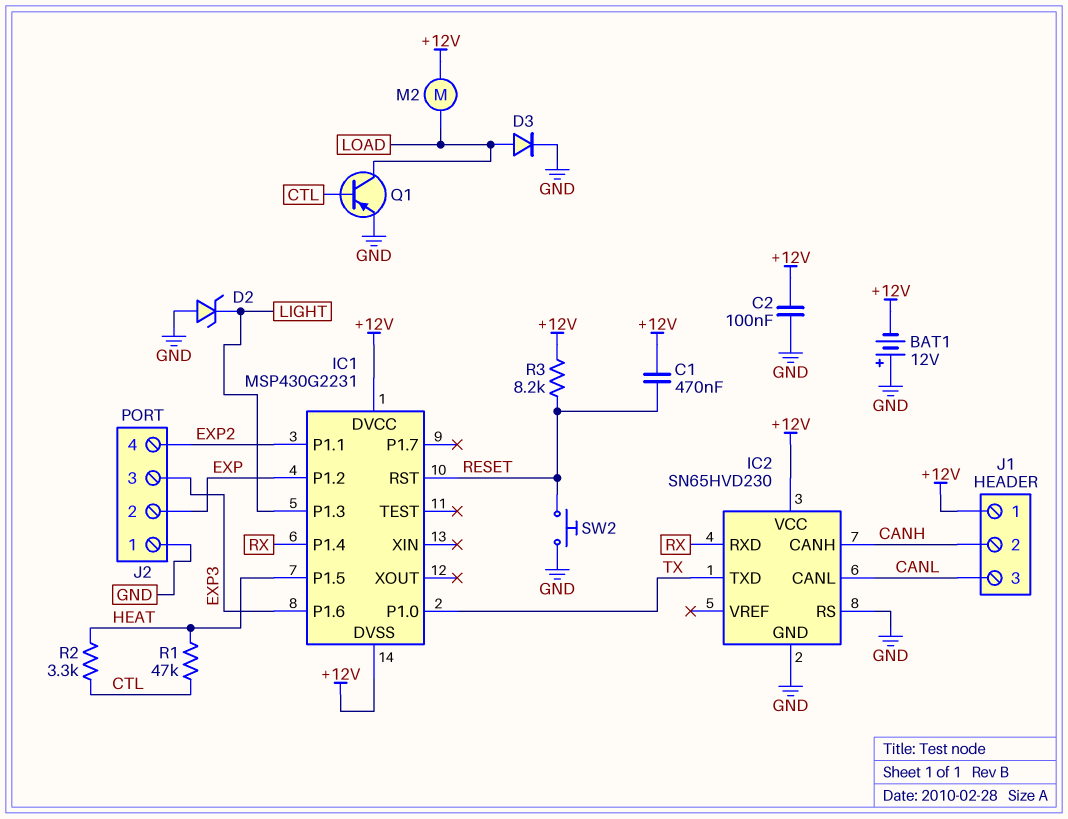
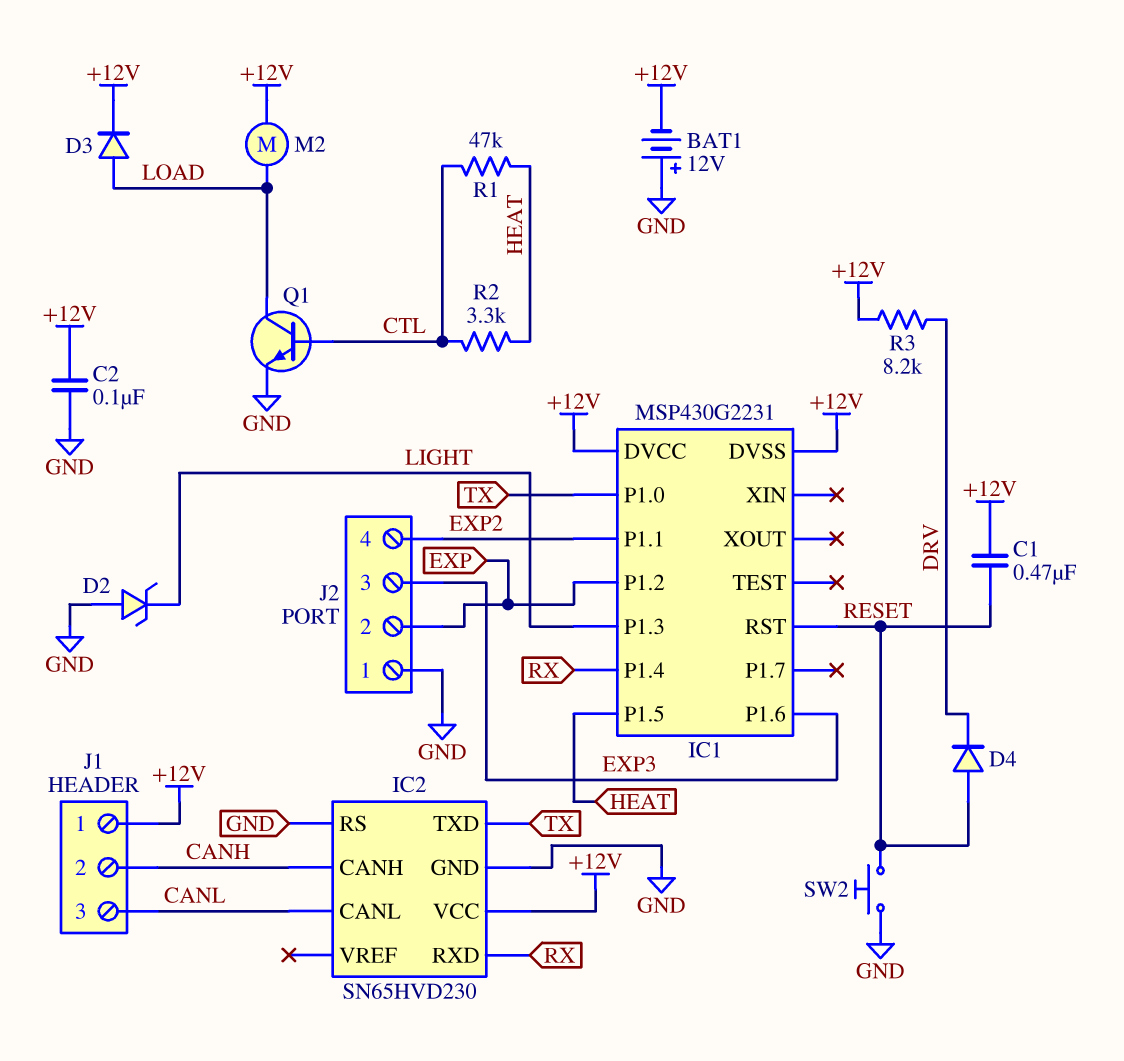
D3: diode (A LOAD, K GND) -> diode (A LOAD, K +12V)
D4: none -> diode (A RESET, K DRV)
Q1: PNP (B CTL, C LOAD, E GND) -> NPN (B CTL, C LOAD, E GND)
R3: 8.2k (+12V, RESET) -> 8.2k (+12V, DRV)

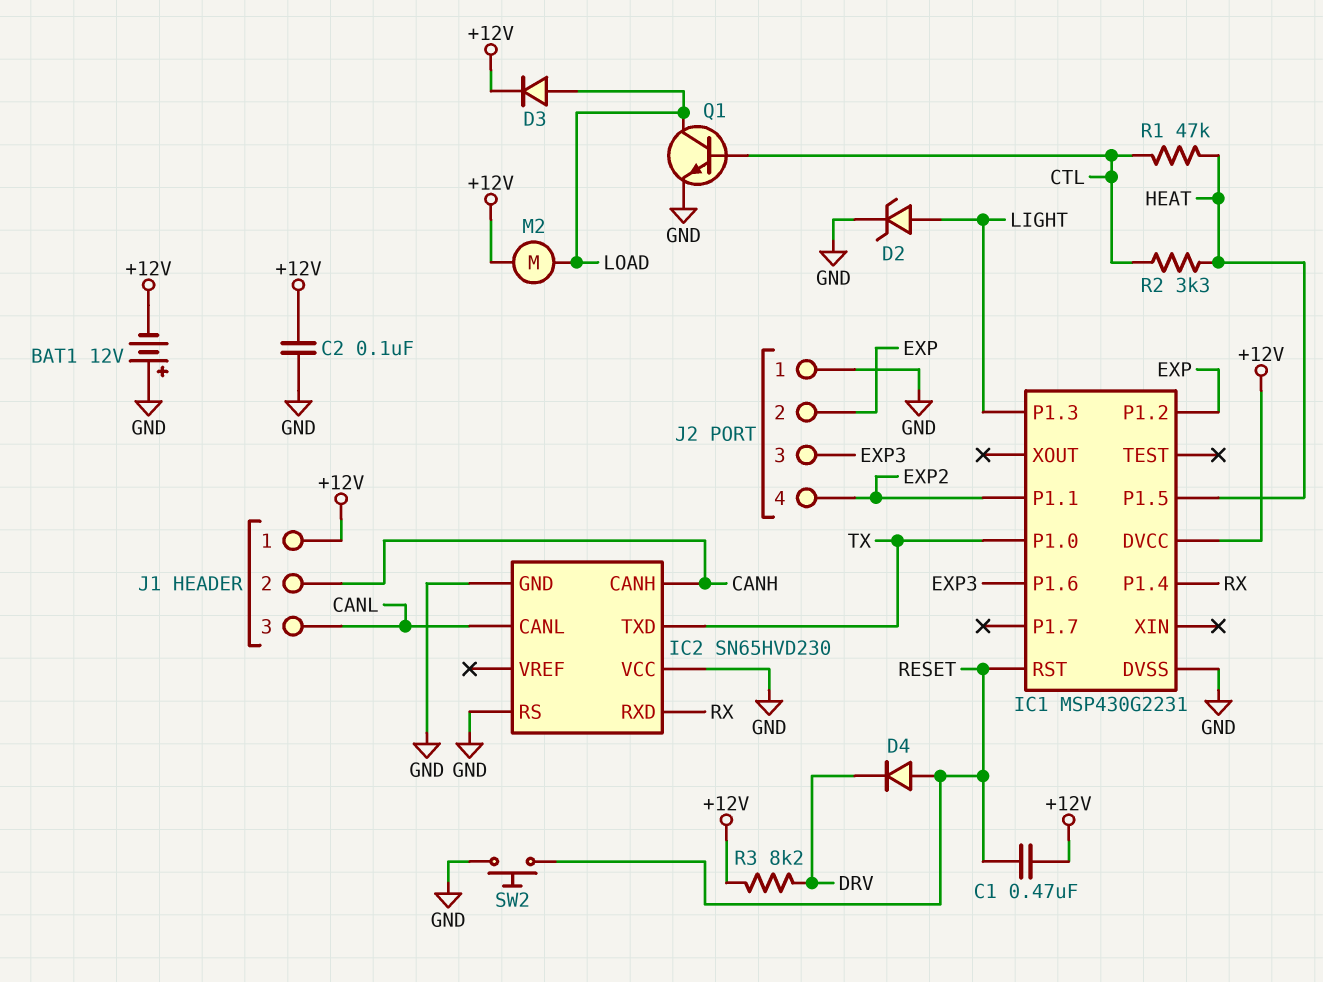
D2: zener (A GND, K LIGHT) -> zener (A LIGHT, K GND)
IC1 pin DVSS: +12V -> GND
IC2 pin VCC: +12V -> GND

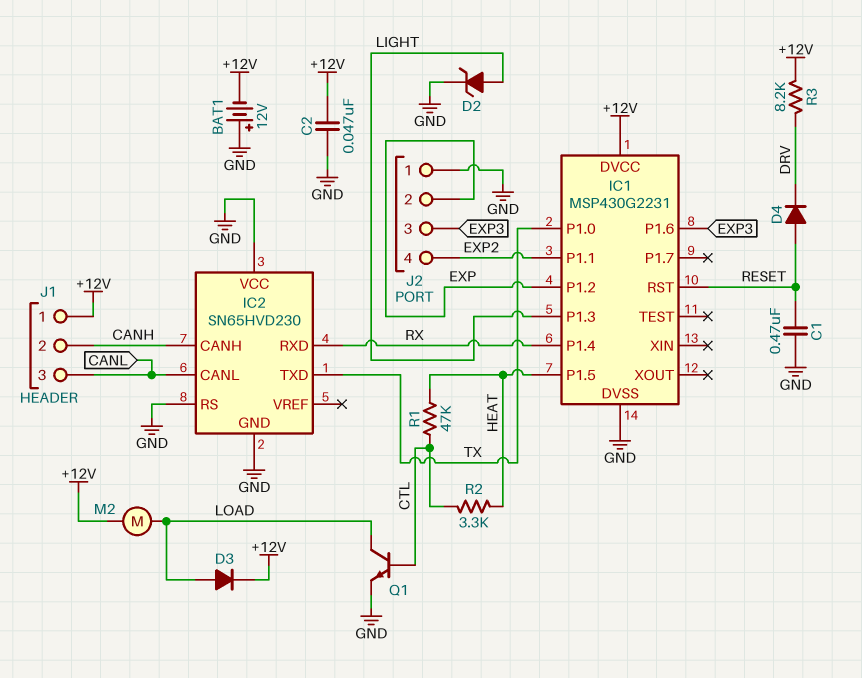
C1: 470nF (+12V, RESET) -> 470nF (GND, RESET)
C2: 100nF (+12V, GND) -> 47nF (+12V, GND)
SW2: button (GND, RESET) -> none

